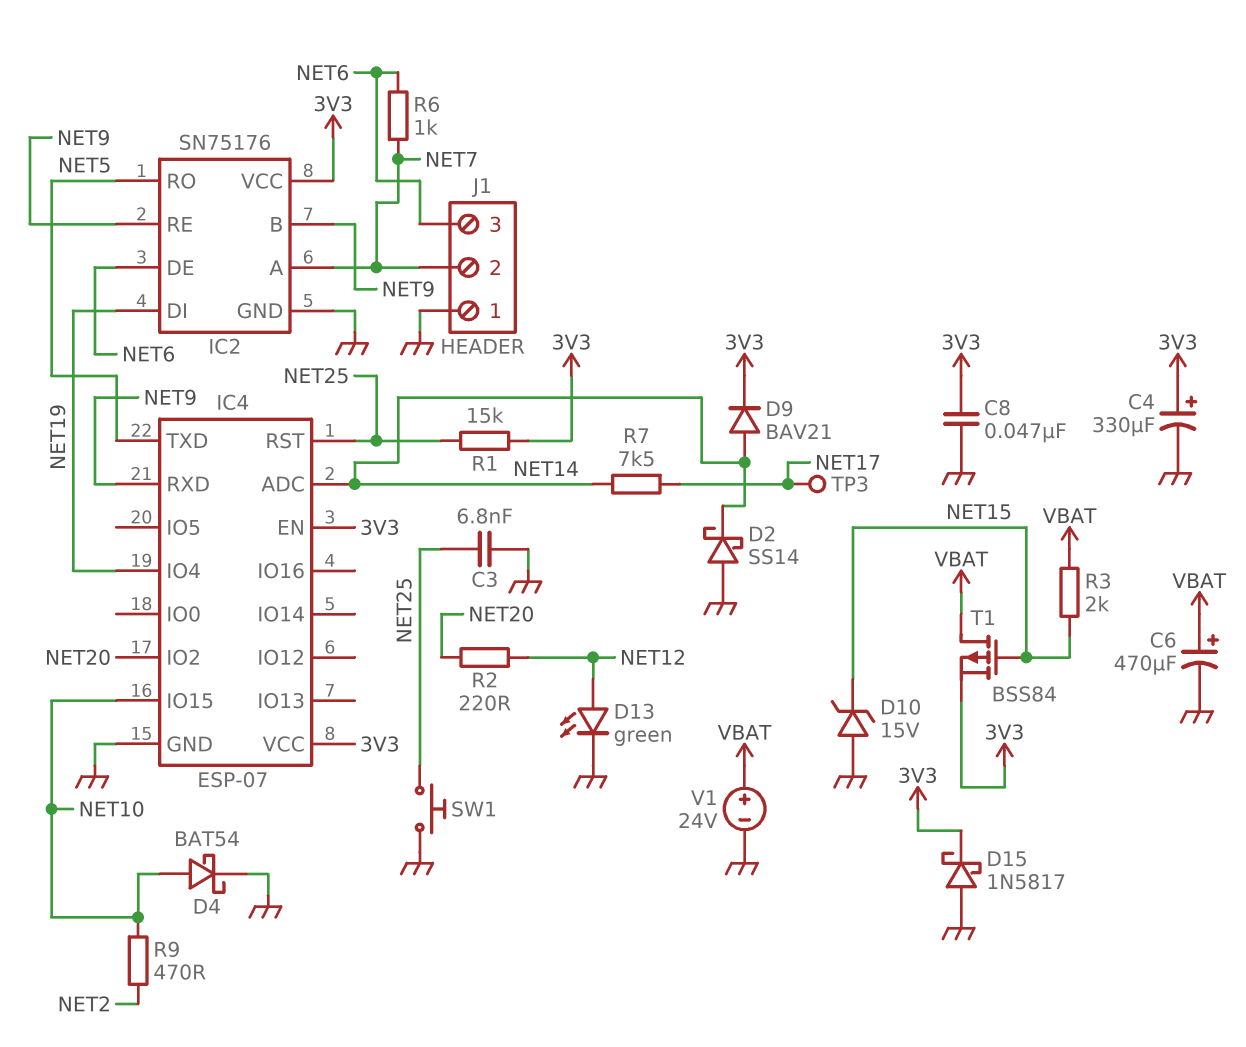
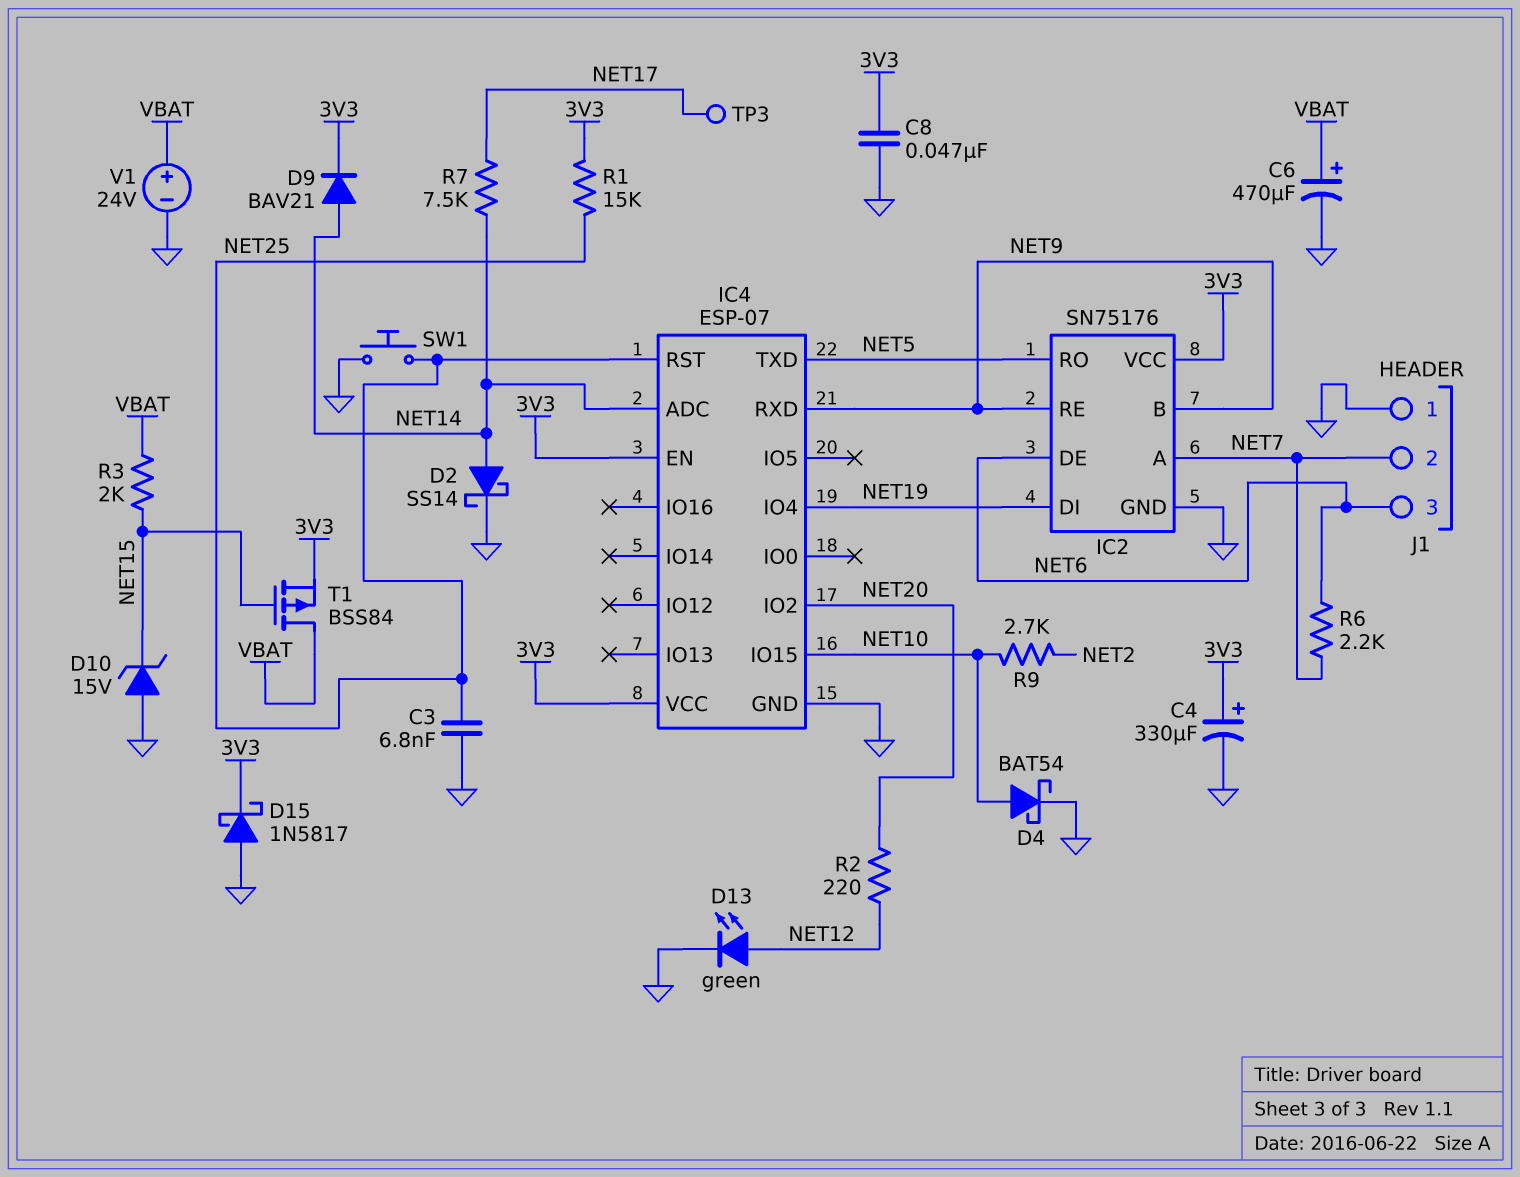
D2: schottky SS14 (A GND, K NET14) -> schottky SS14 (A NET14, K GND)
R6: 1k (NET6, NET7) -> 2.2k (NET6, NET7)
R9: 470 (NET2, NET10) -> 2.7k (NET2, NET10)

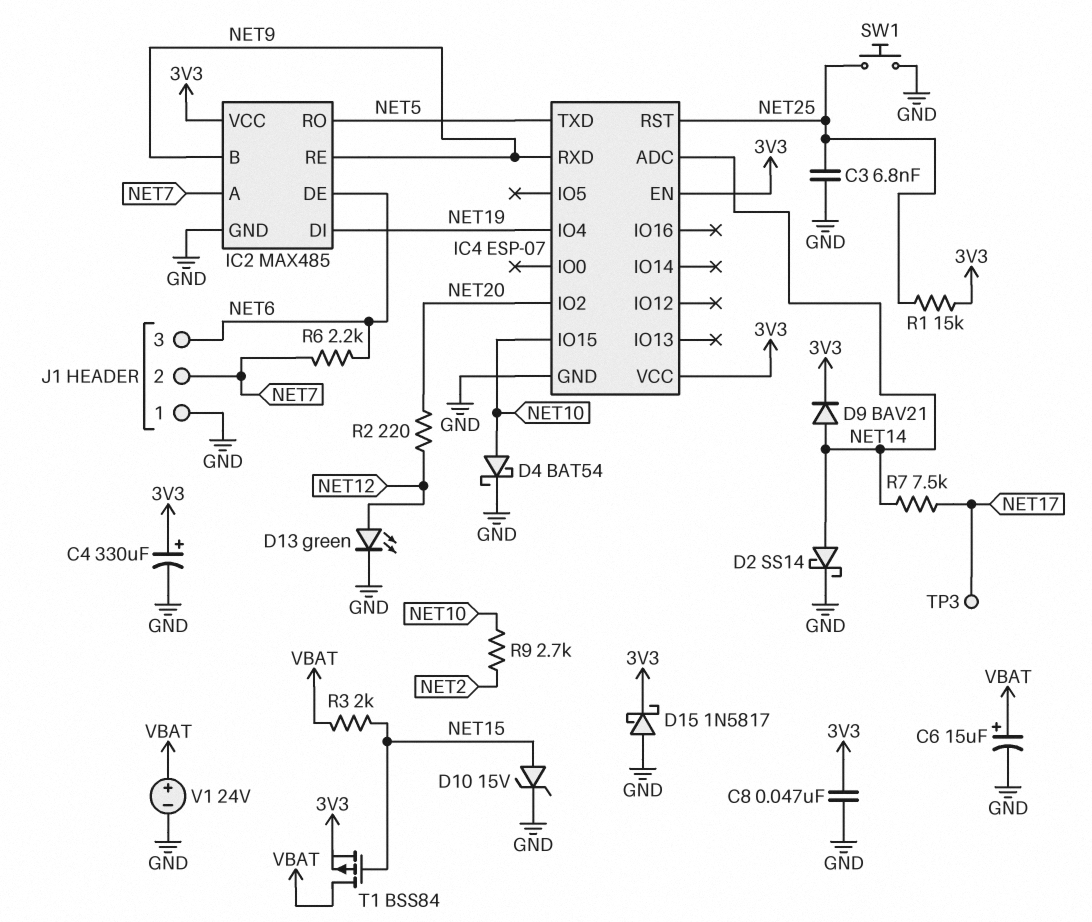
C6: 470uF (plus VBAT, minus GND) -> 15uF (plus VBAT, minus GND)
D10: zener 15V (A GND, K NET15) -> zener 15V (A NET15, K GND)
IC2: SN75176 -> MAX485

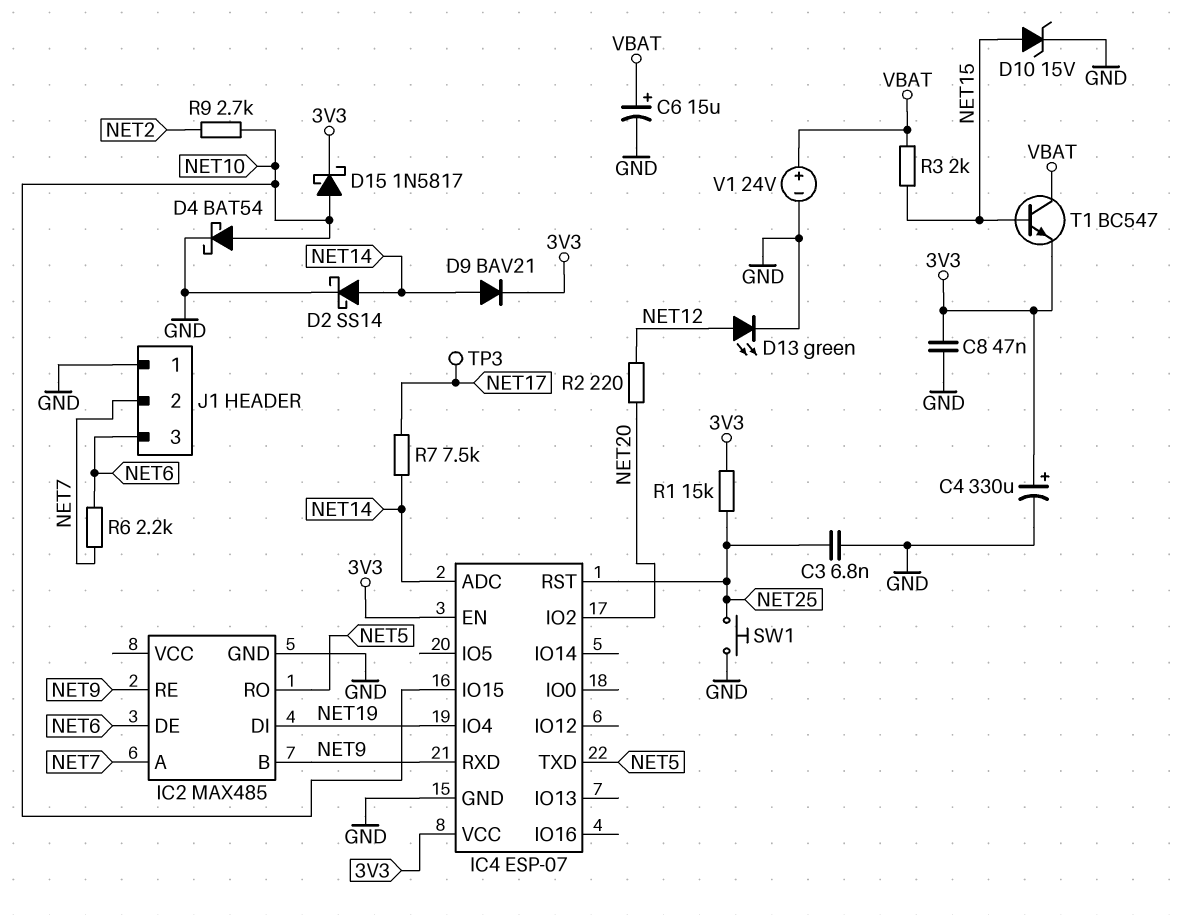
D15: schottky 1N5817 (A GND, K 3V3) -> schottky 1N5817 (A NET10, K 3V3)
IC2 pin VCC: 3V3 -> none
T1: PMOS BSS84 (G NET15, D VBAT, S 3V3) -> NPN BC547 (B NET15, C VBAT, E 3V3)

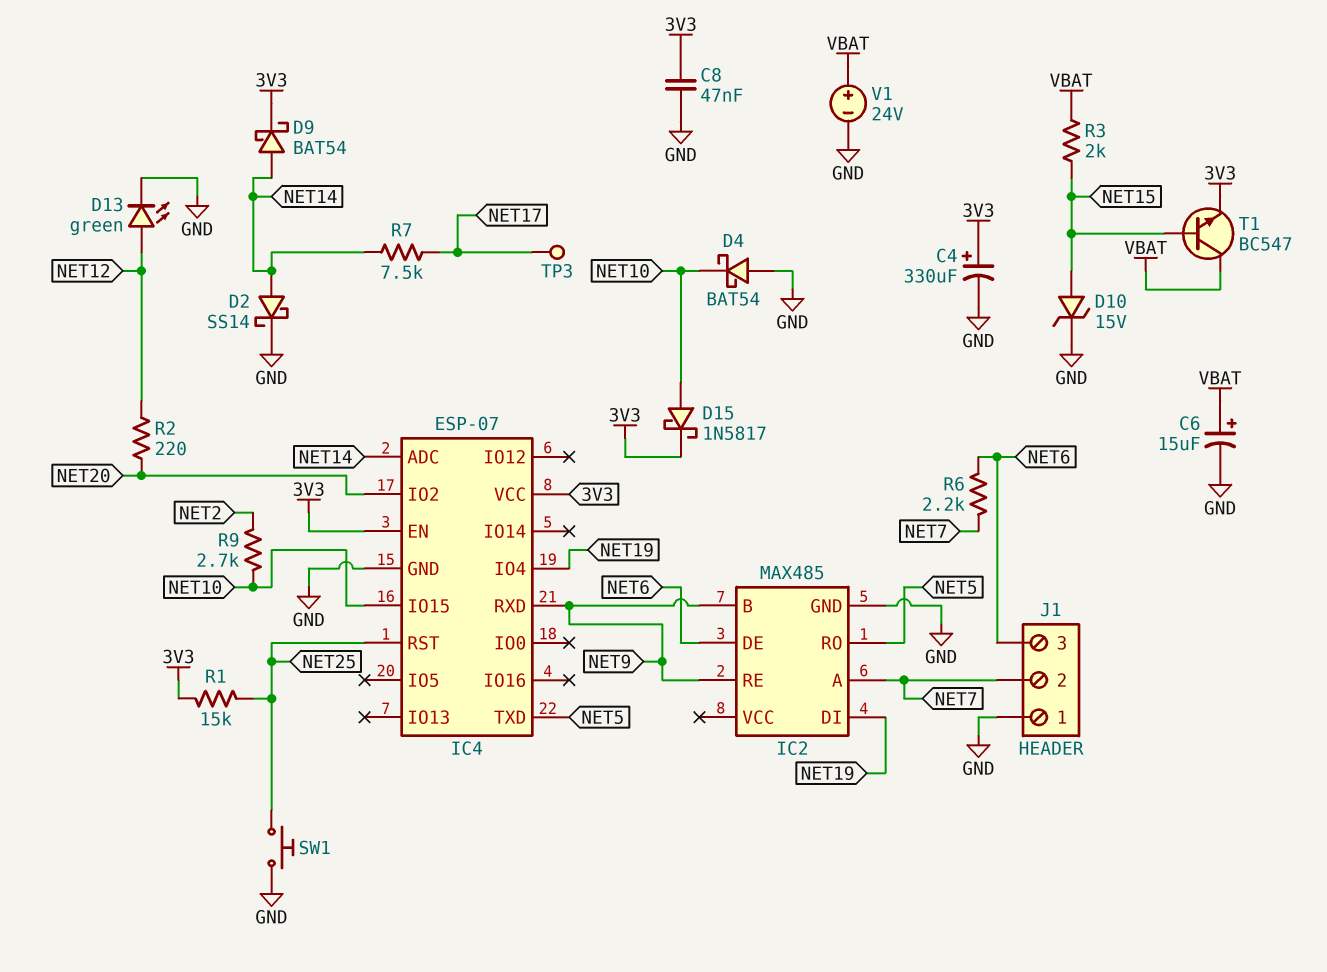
C3: 6.8nF (GND, NET25) -> none
D4: schottky BAT54 (A NET10, K GND) -> schottky BAT54 (A GND, K NET10)
D9: diode BAV21 (A NET14, K 3V3) -> schottky BAT54 (A NET14, K 3V3)

